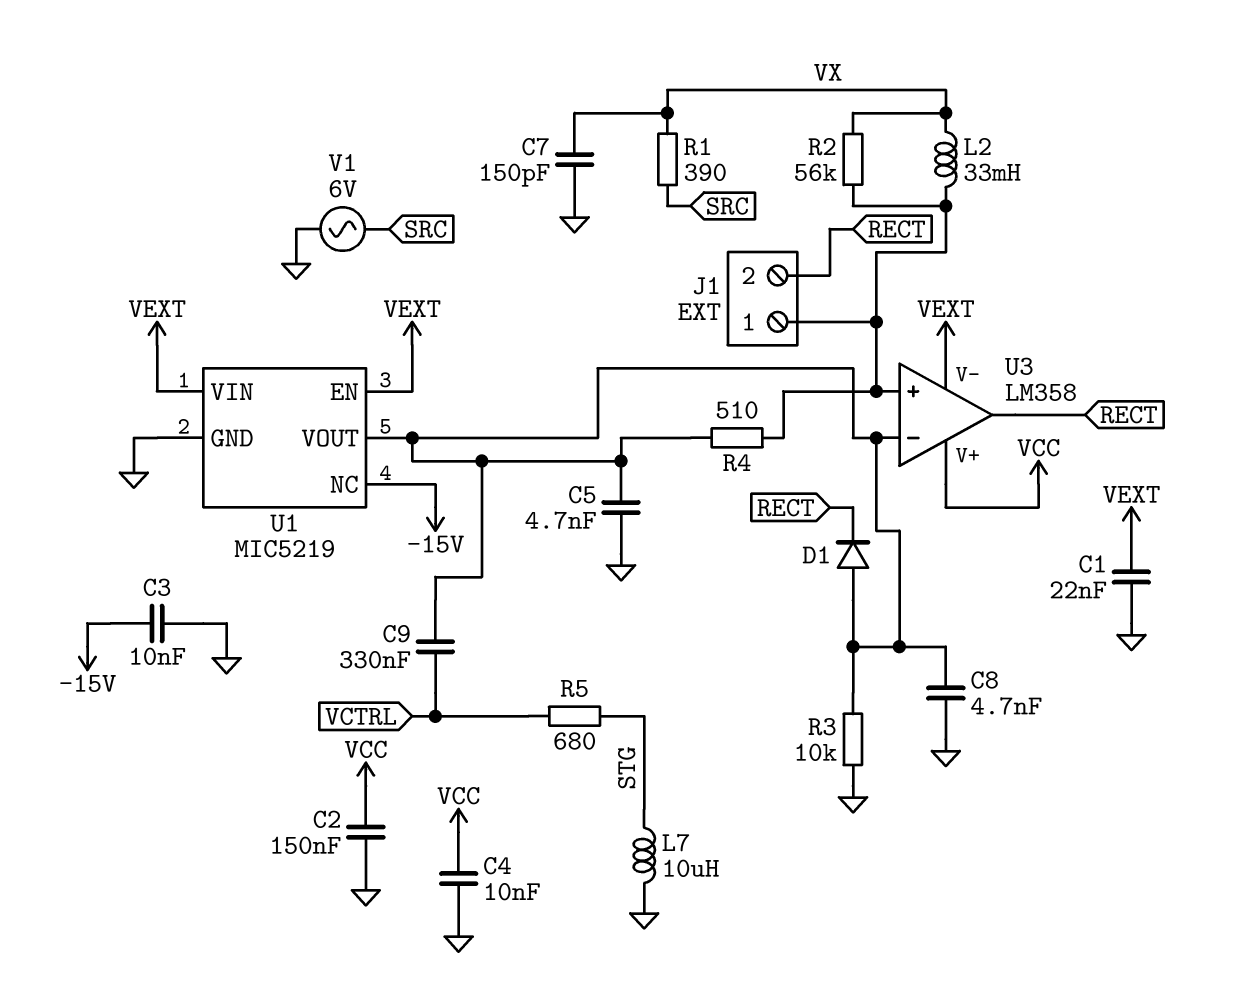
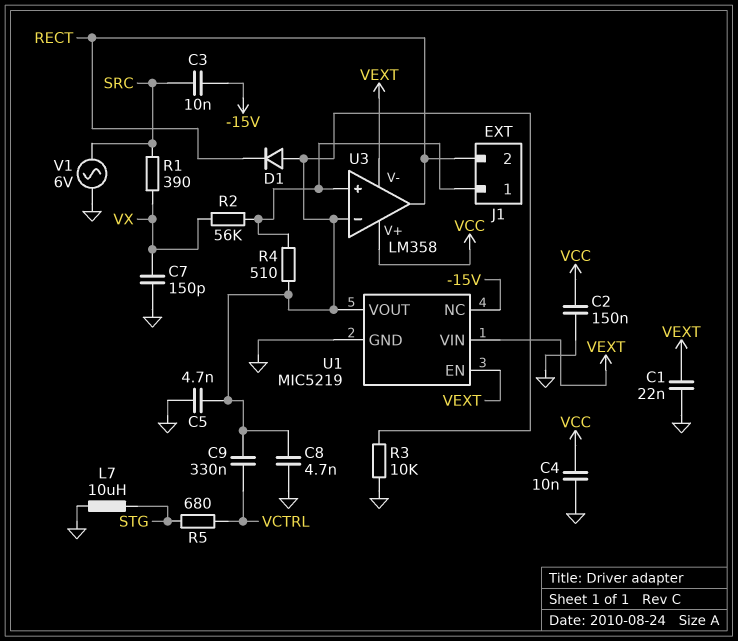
C3: 10nF (-15V, GND) -> 10nF (-15V, SRC)
L2: 33mH (J1/1, VX) -> none

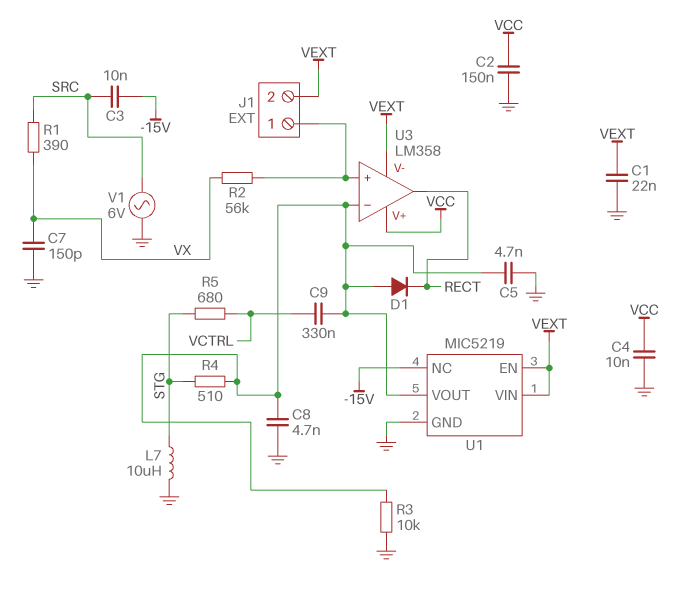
J1 pin 2: RECT -> VEXT
R4: 510 (J1/1, U1/VOUT) -> 510 (STG, U1/VOUT)

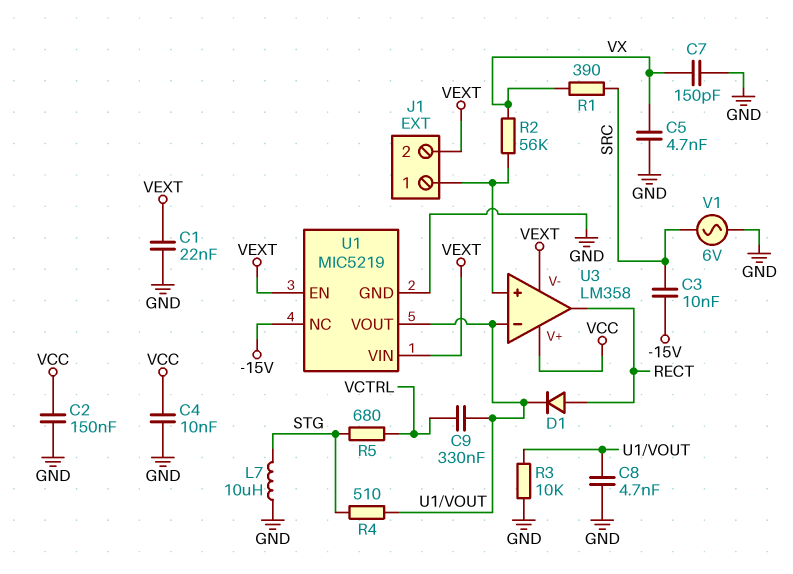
C5: 4.7nF (GND, U1/VOUT) -> 4.7nF (GND, VX)
D1: diode (A U1/VOUT, K RECT) -> diode (A RECT, K U1/VOUT)

